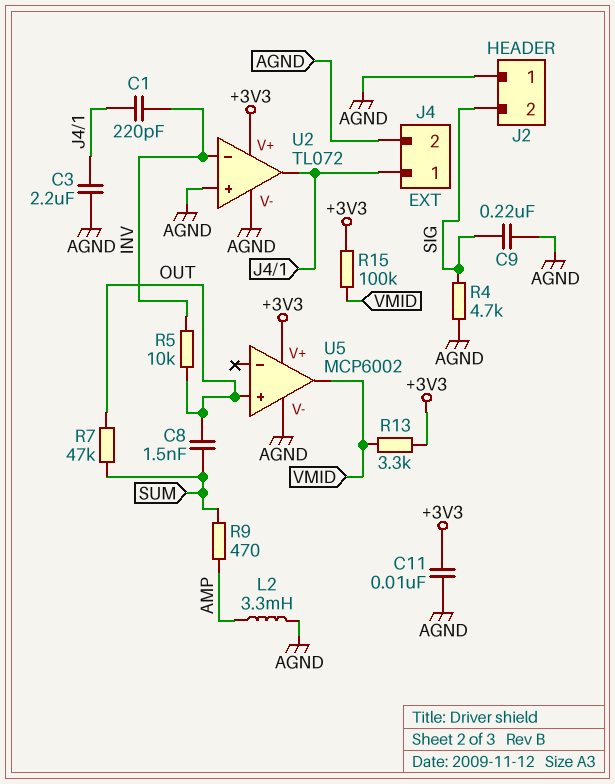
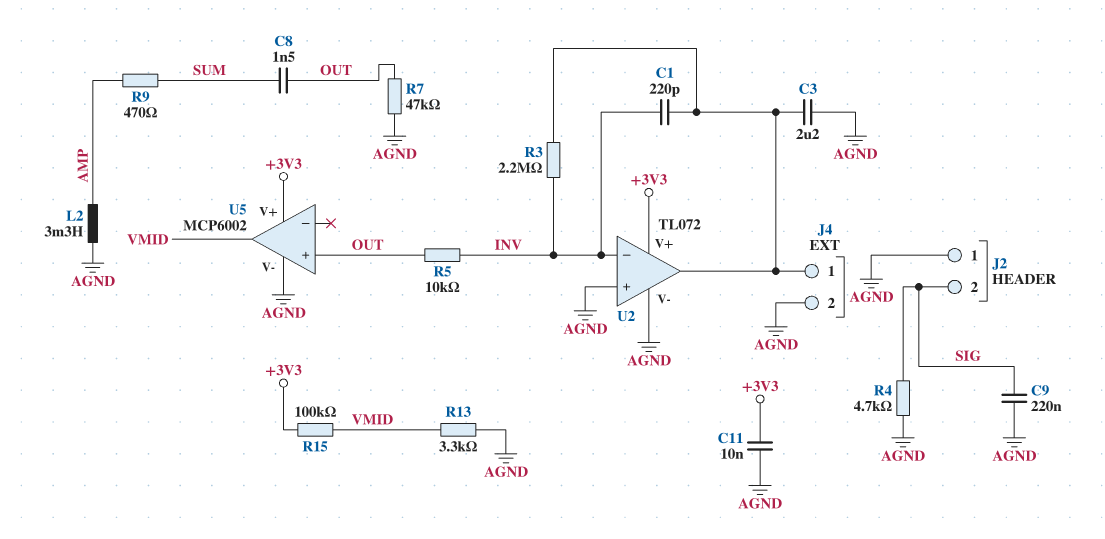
R3: none -> 2.2M (INV, J4/1)
R7: 47k (OUT, SUM) -> 47k (AGND, OUT)
R13: 3.3k (+3V3, VMID) -> 3.3k (AGND, VMID)

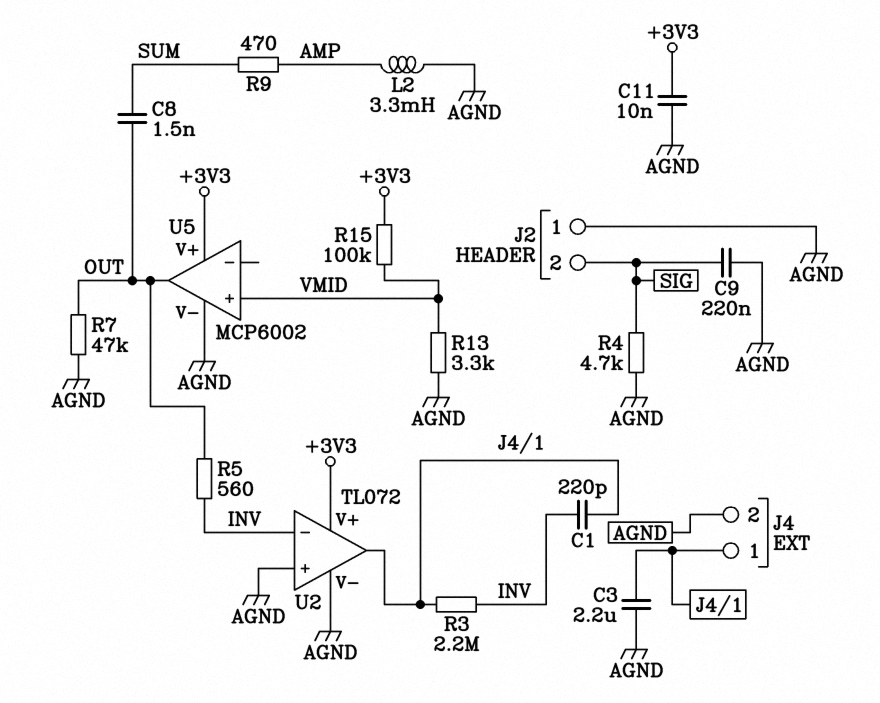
R5: 10k (INV, OUT) -> 560 (INV, OUT)
U5 pin in+: OUT -> VMID
U5 pin out: VMID -> OUT

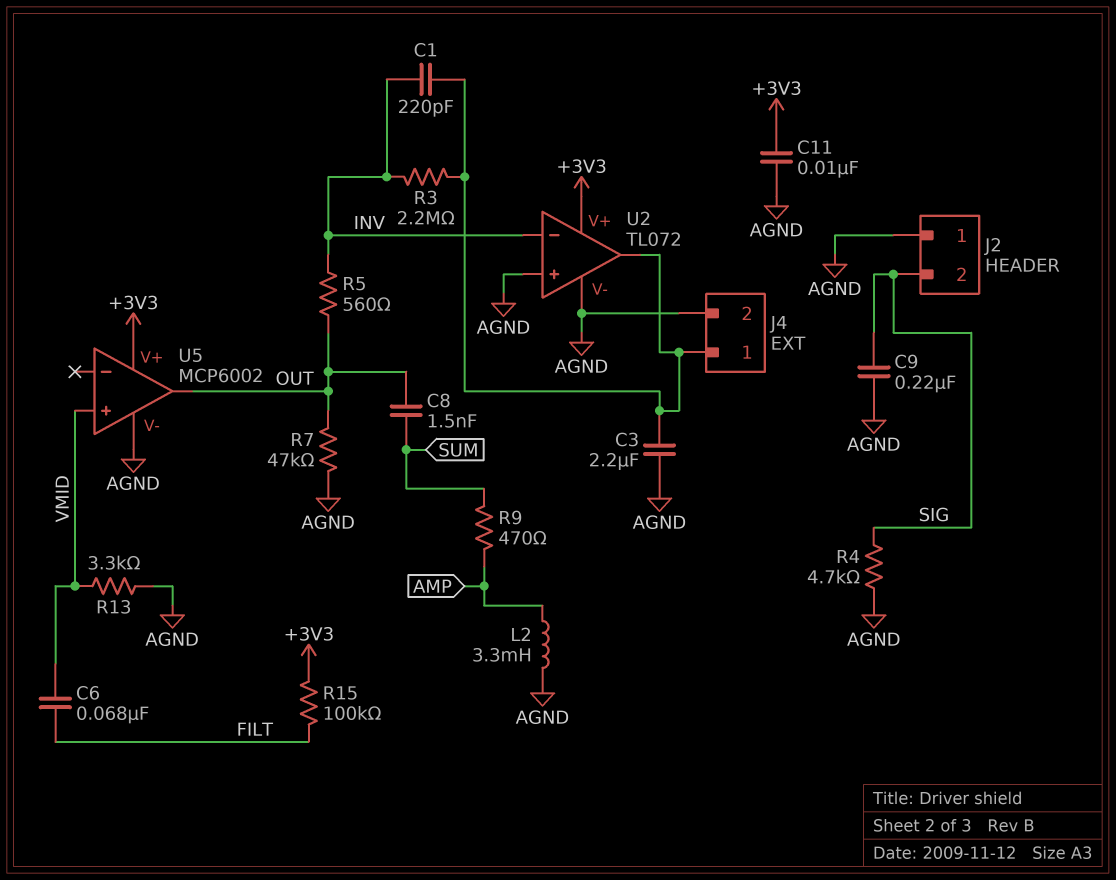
C6: none -> 68nF (FILT, VMID)
R15: 100k (+3V3, VMID) -> 100k (+3V3, FILT)

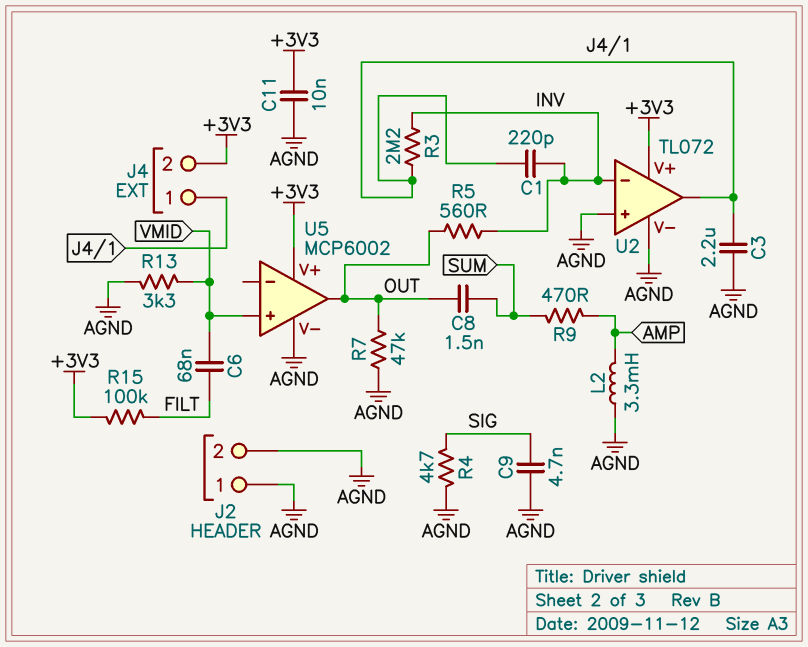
C9: 220nF (AGND, SIG) -> 4.7nF (AGND, SIG)
J2 pin 2: SIG -> AGND
J4 pin 2: AGND -> +3V3

